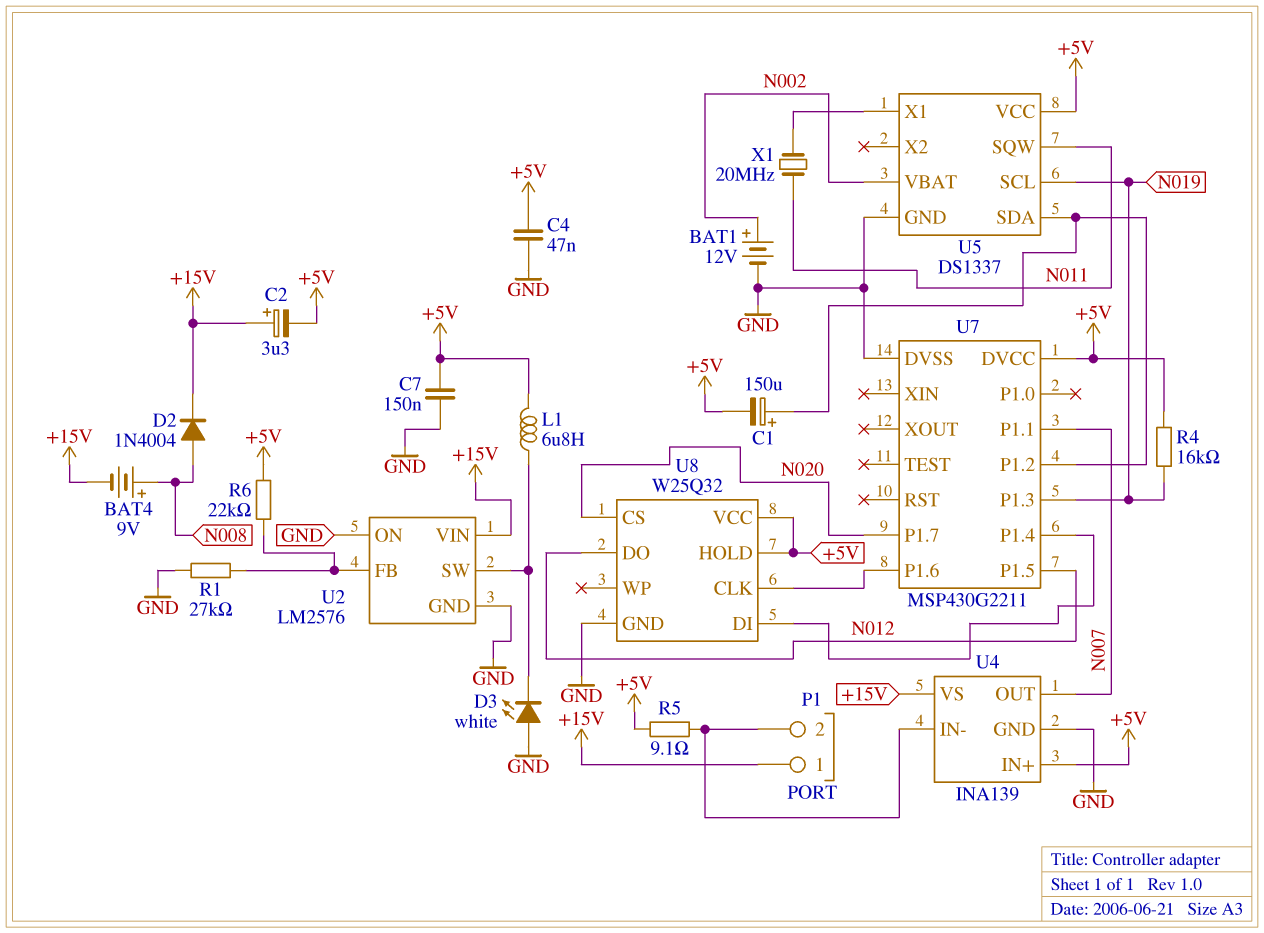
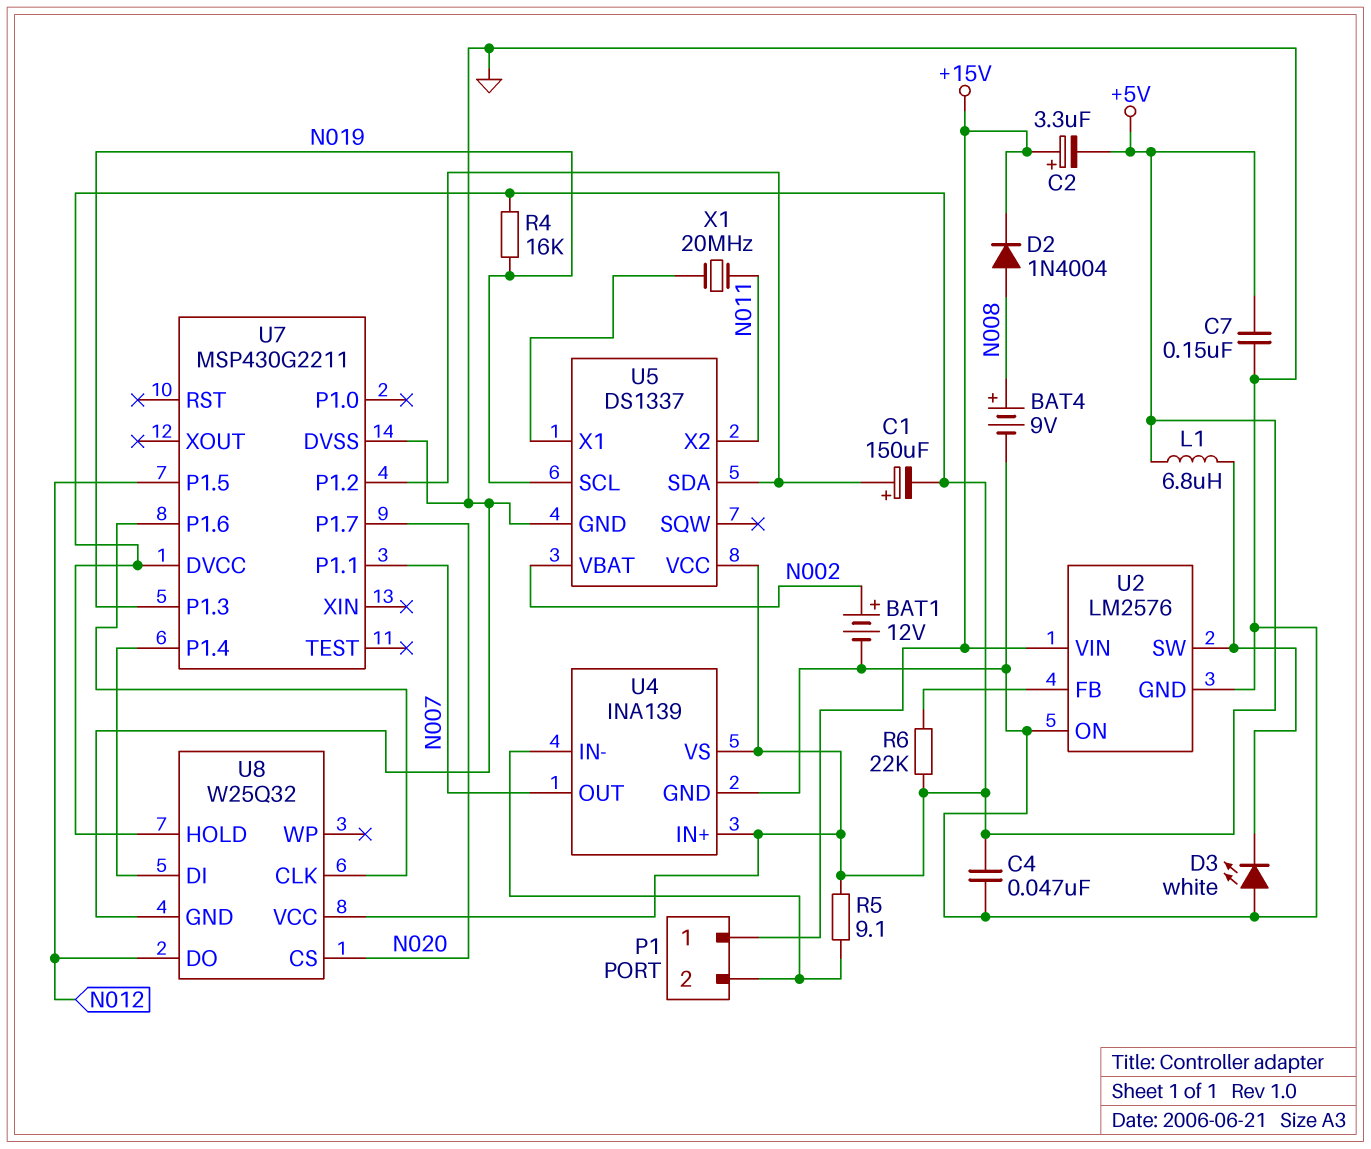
BAT4: 9V (plus N008, minus +15V) -> 9V (plus N008, minus GND)
R1: 27k (GND, U2/FB) -> none
U4 pin VS: +15V -> +5V
U5 pin SQW: N011 -> none
U5 pin X2: none -> N011

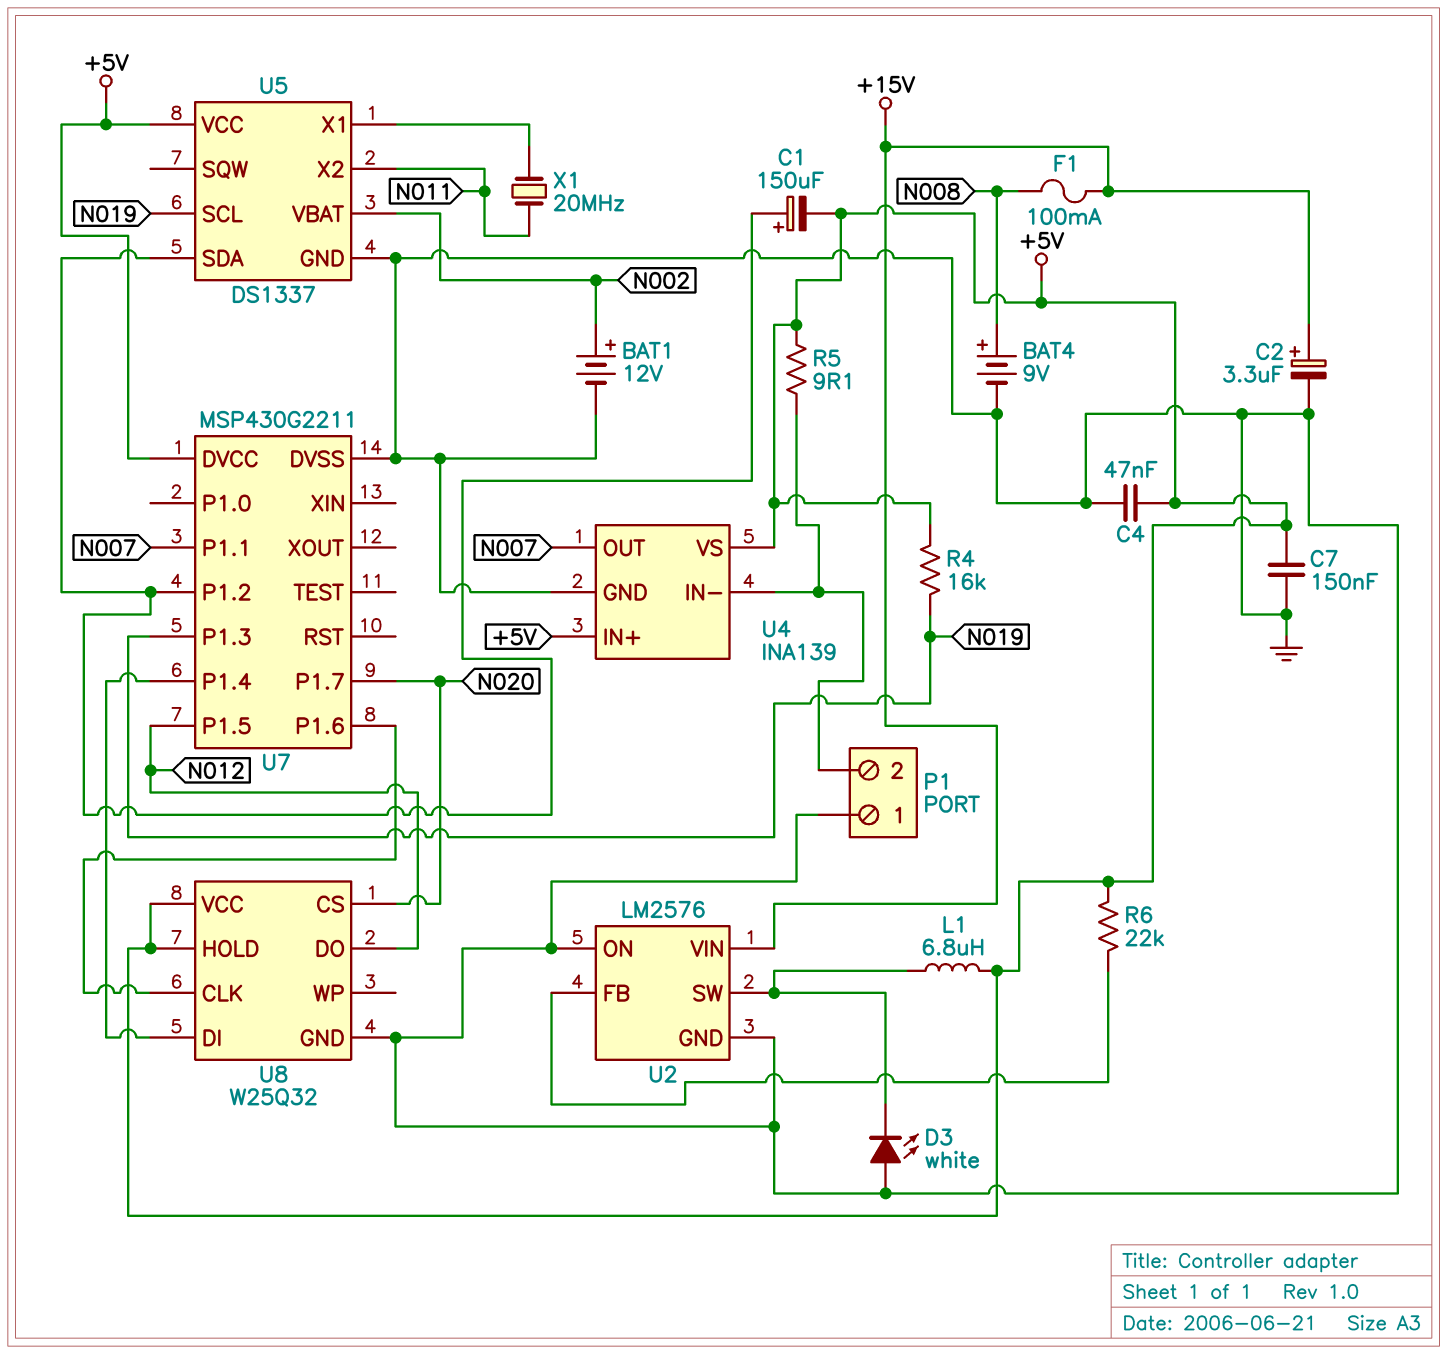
C2: 3.3uF (plus +15V, minus +5V) -> 3.3uF (plus +15V, minus GND)
D2: diode 1N4004 (A N008, K +15V) -> none
F1: none -> 100mA (+15V, N008)
P1 pin 1: +15V -> GND

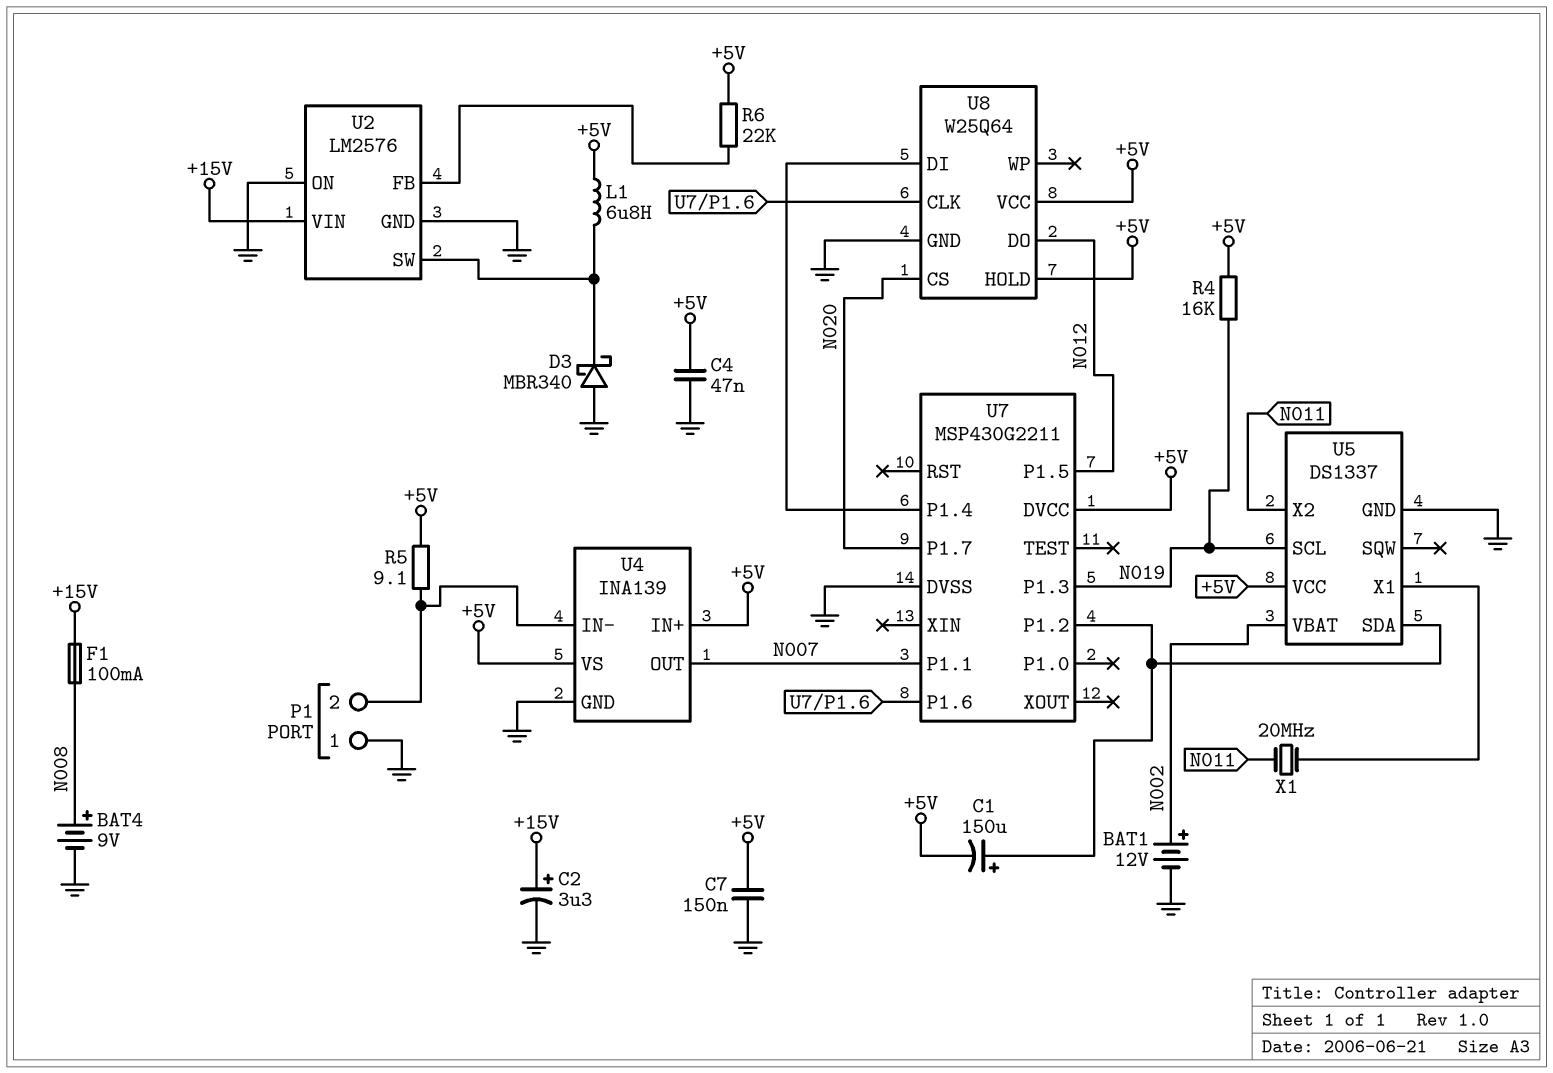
D3: LED white (A GND, K U2/SW) -> schottky MBR340 (A GND, K U2/SW)
U8: W25Q32 -> W25Q64

